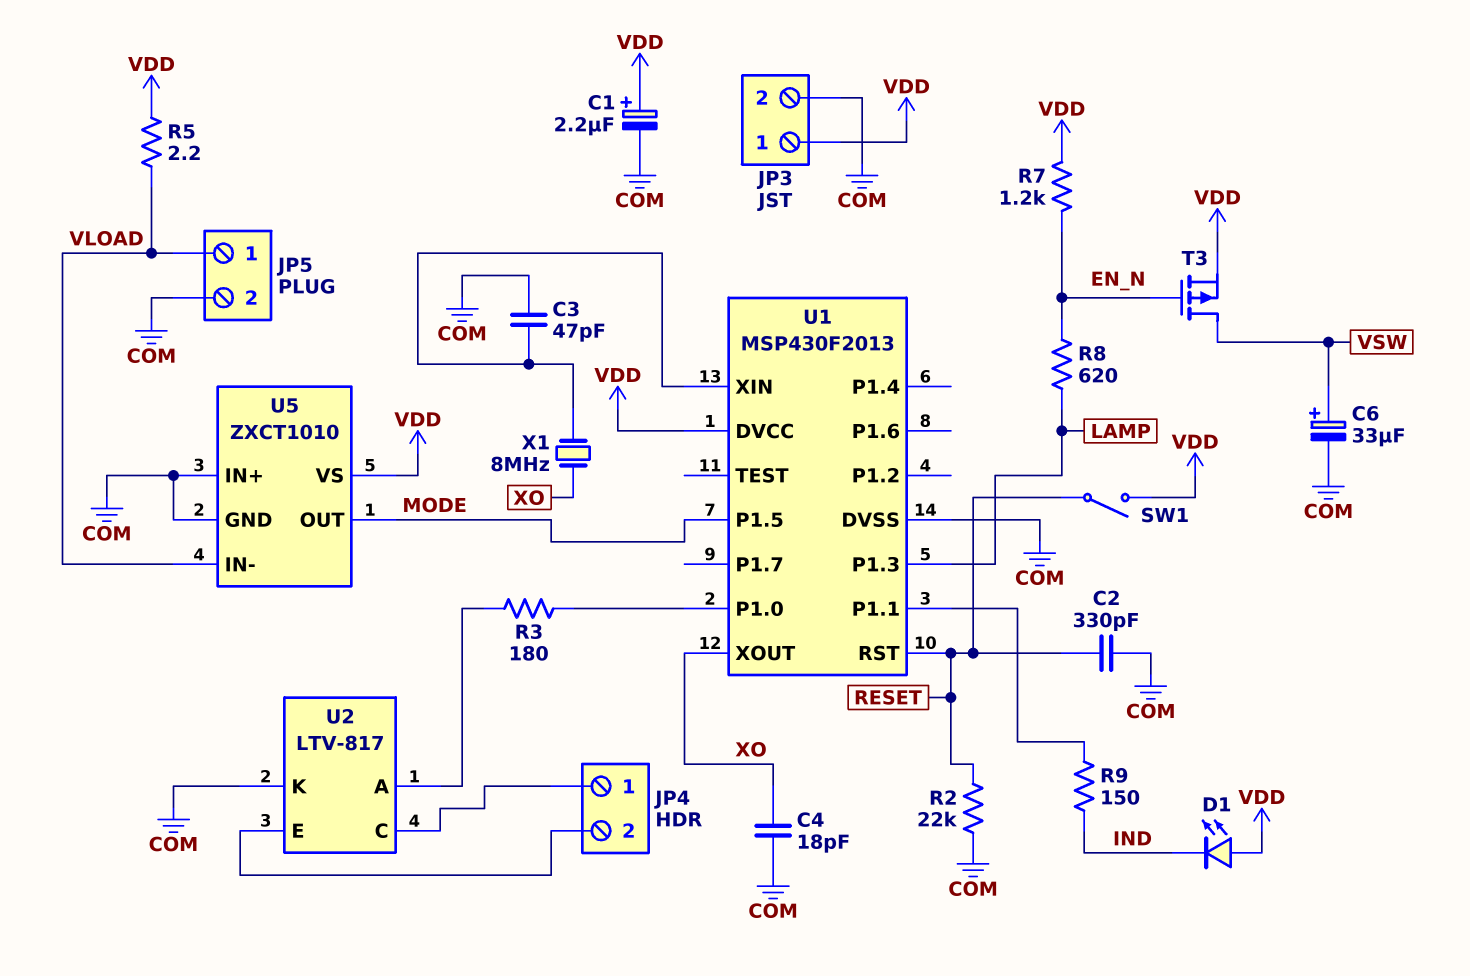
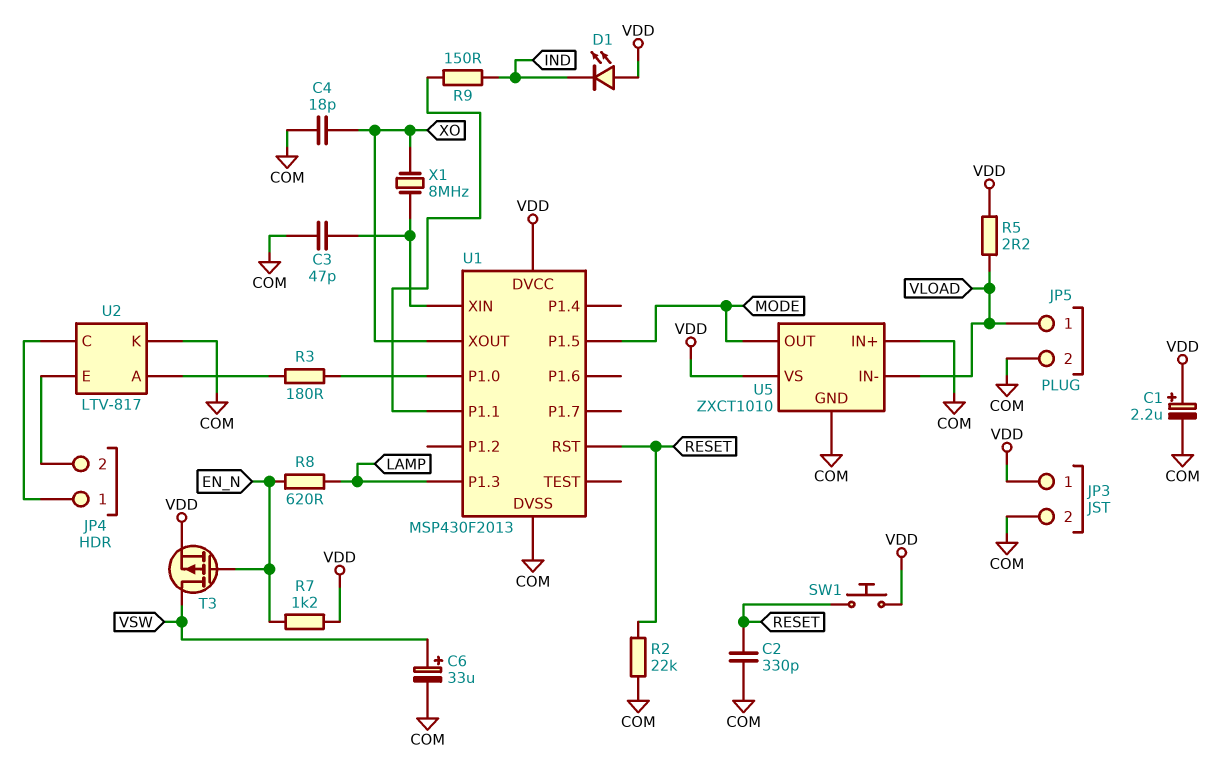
SW1: switch (RESET, VDD) -> button (RESET, VDD)

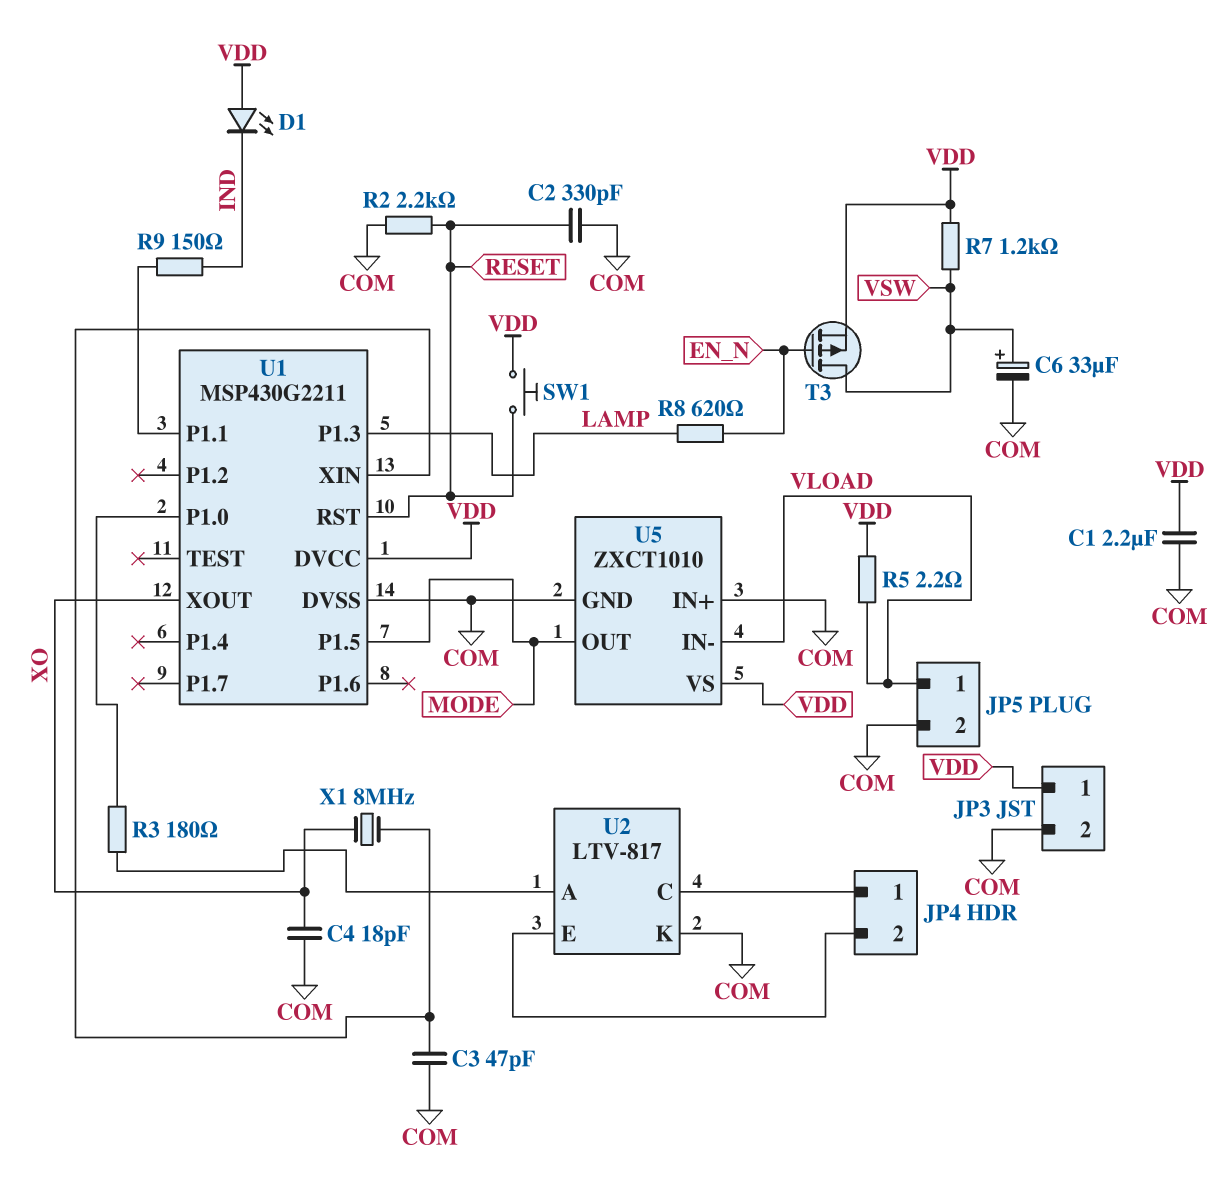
C1: 2.2uF (plus VDD, minus COM) -> 2.2uF (COM, VDD)
R2: 22k (COM, RESET) -> 2.2k (COM, RESET)
R7: 1.2k (EN_N, VDD) -> 1.2k (VDD, VSW)
U1: MSP430F2013 -> MSP430G2211

